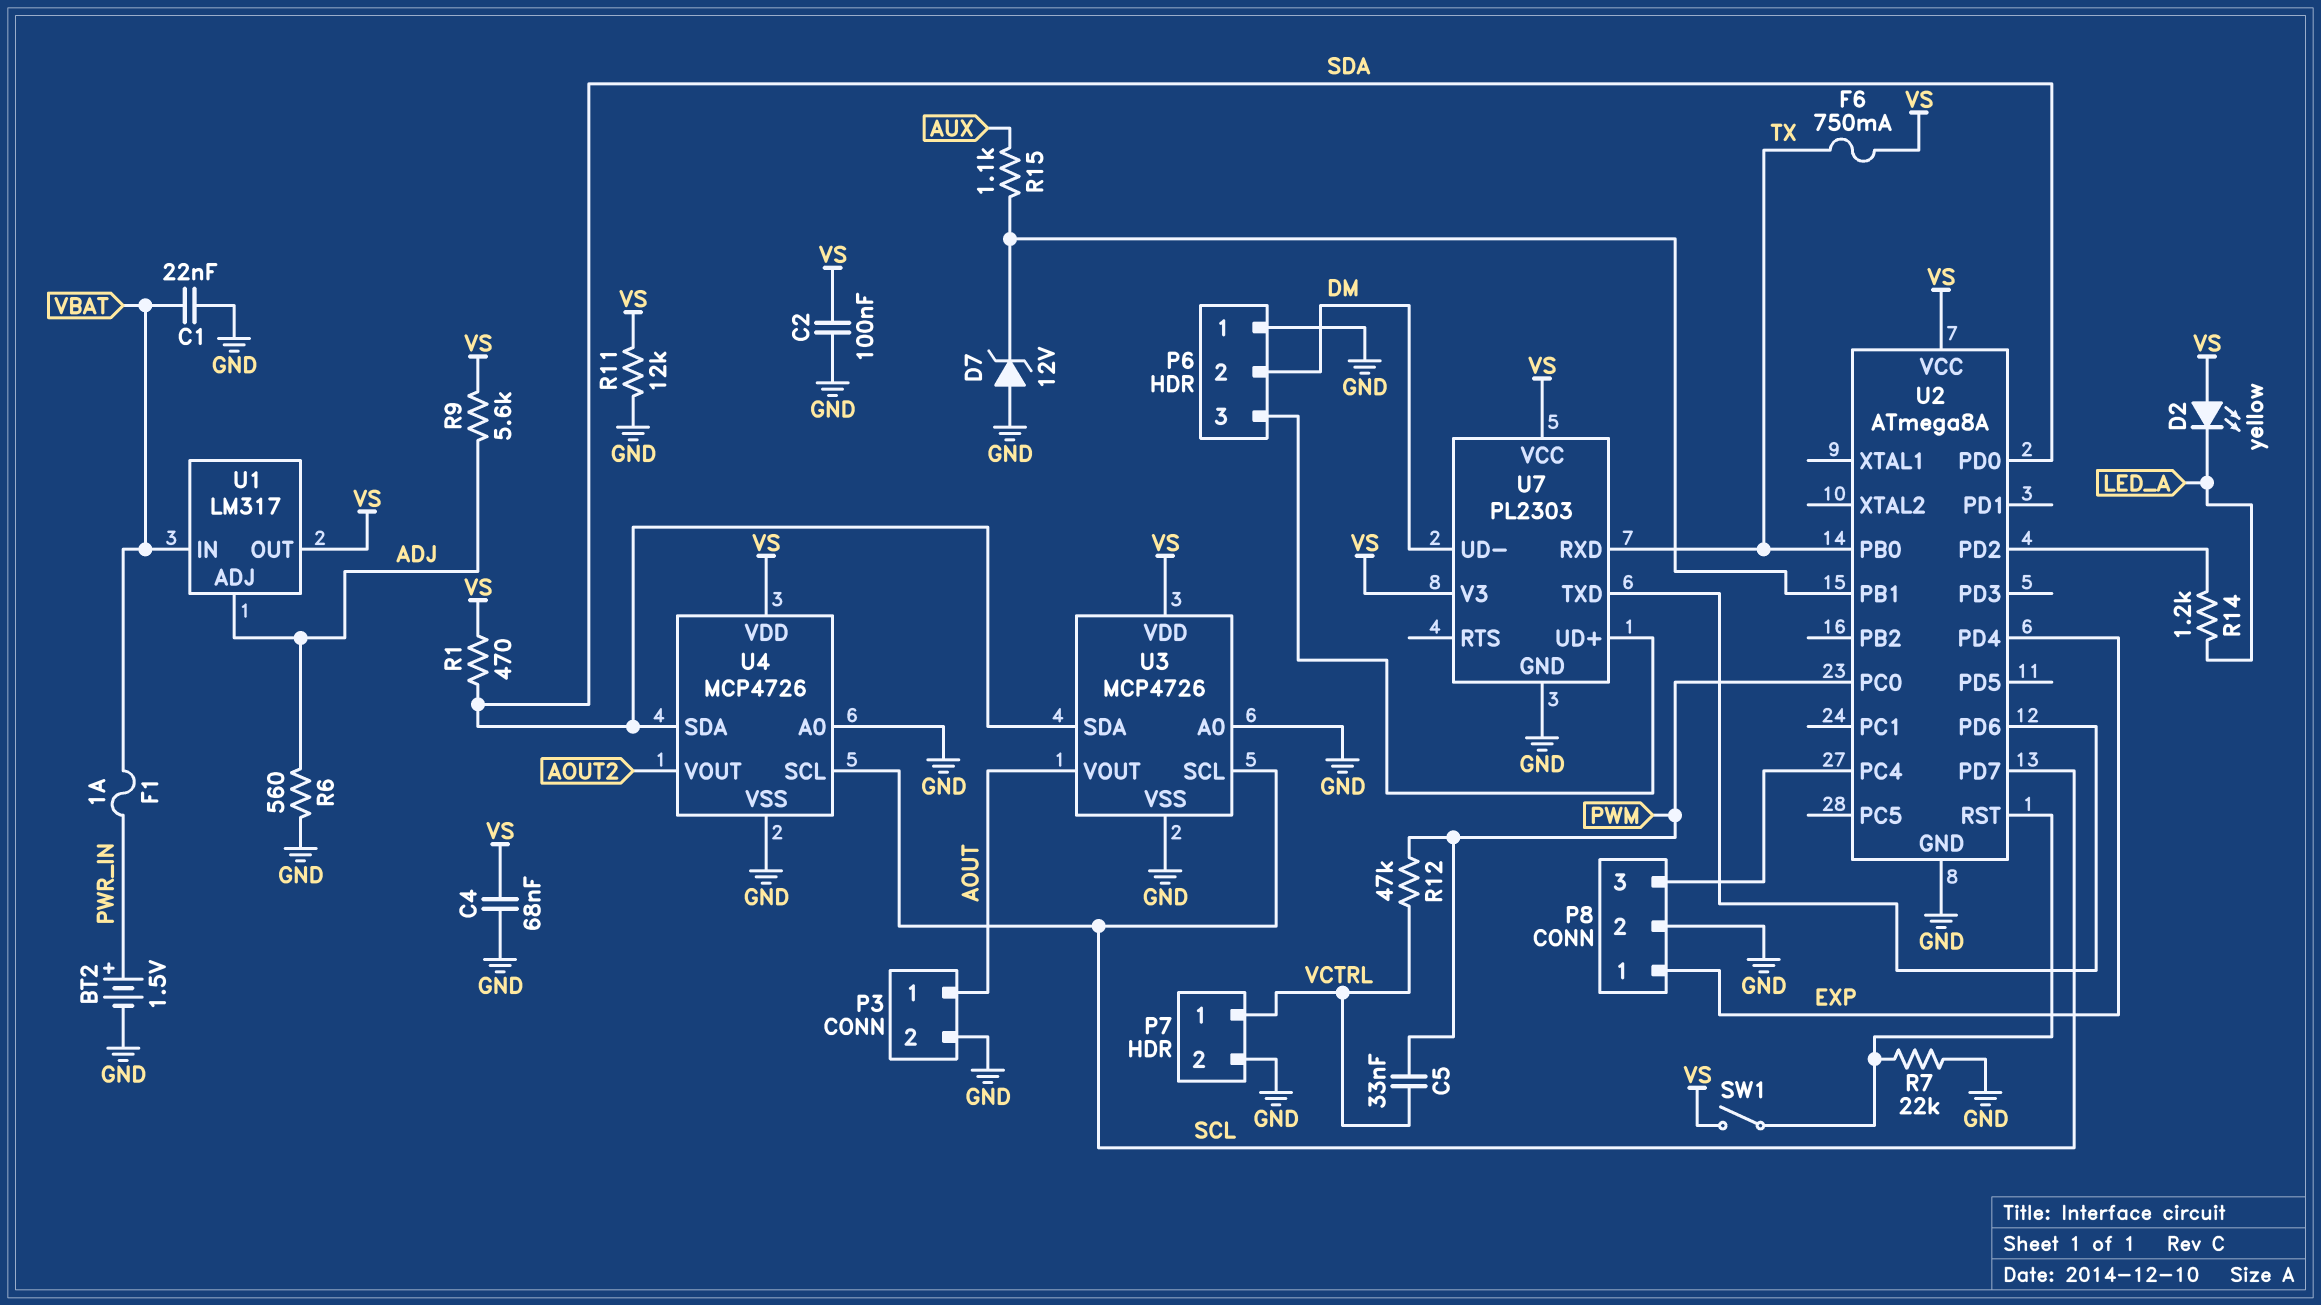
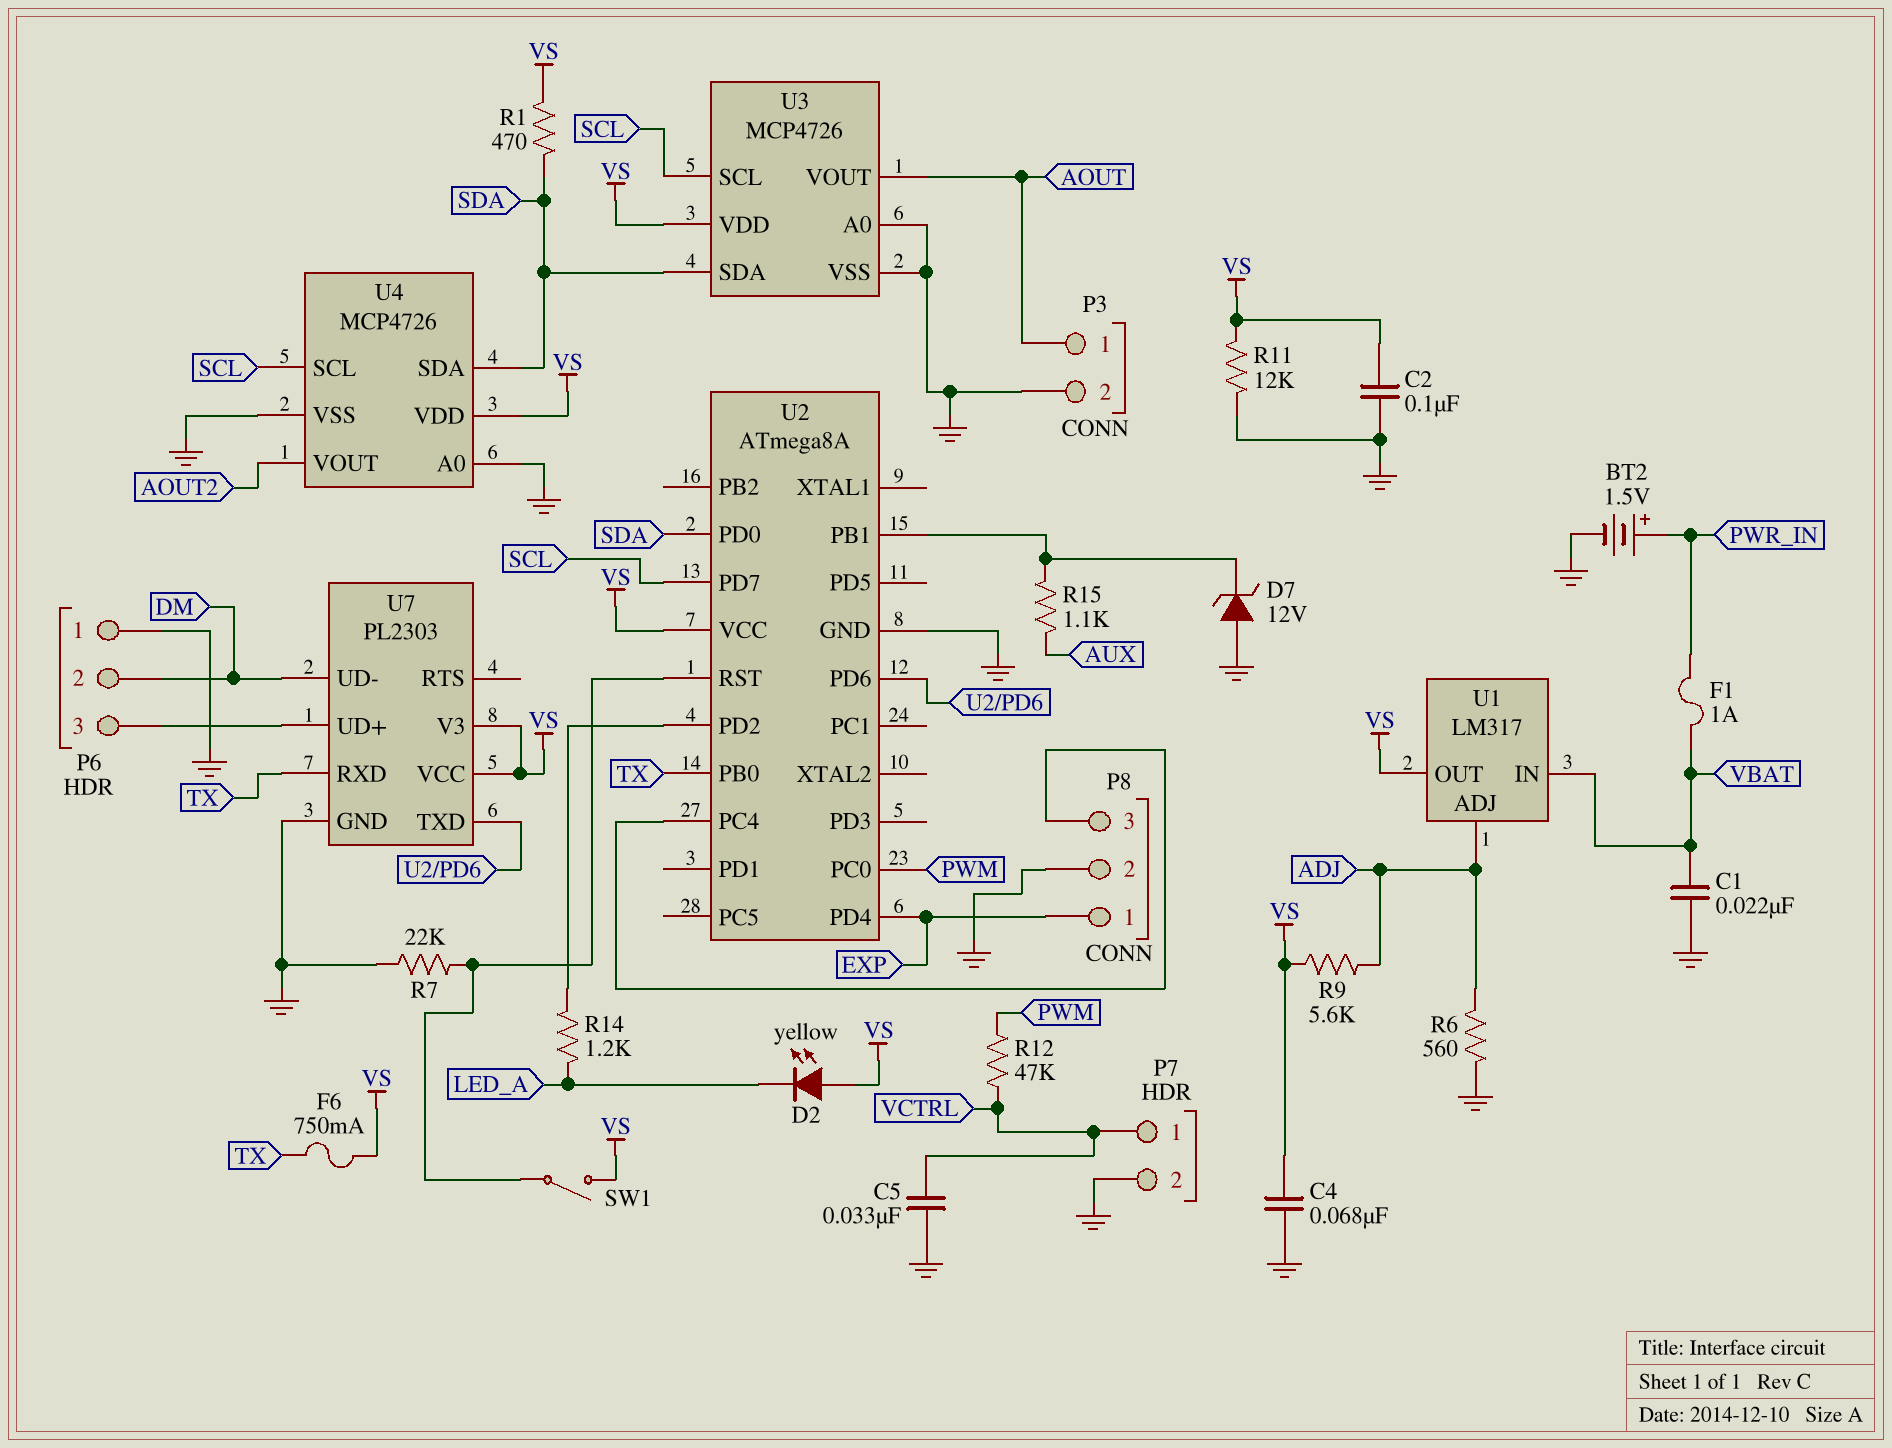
C5: 33nF (PWM, VCTRL) -> 33nF (GND, VCTRL)

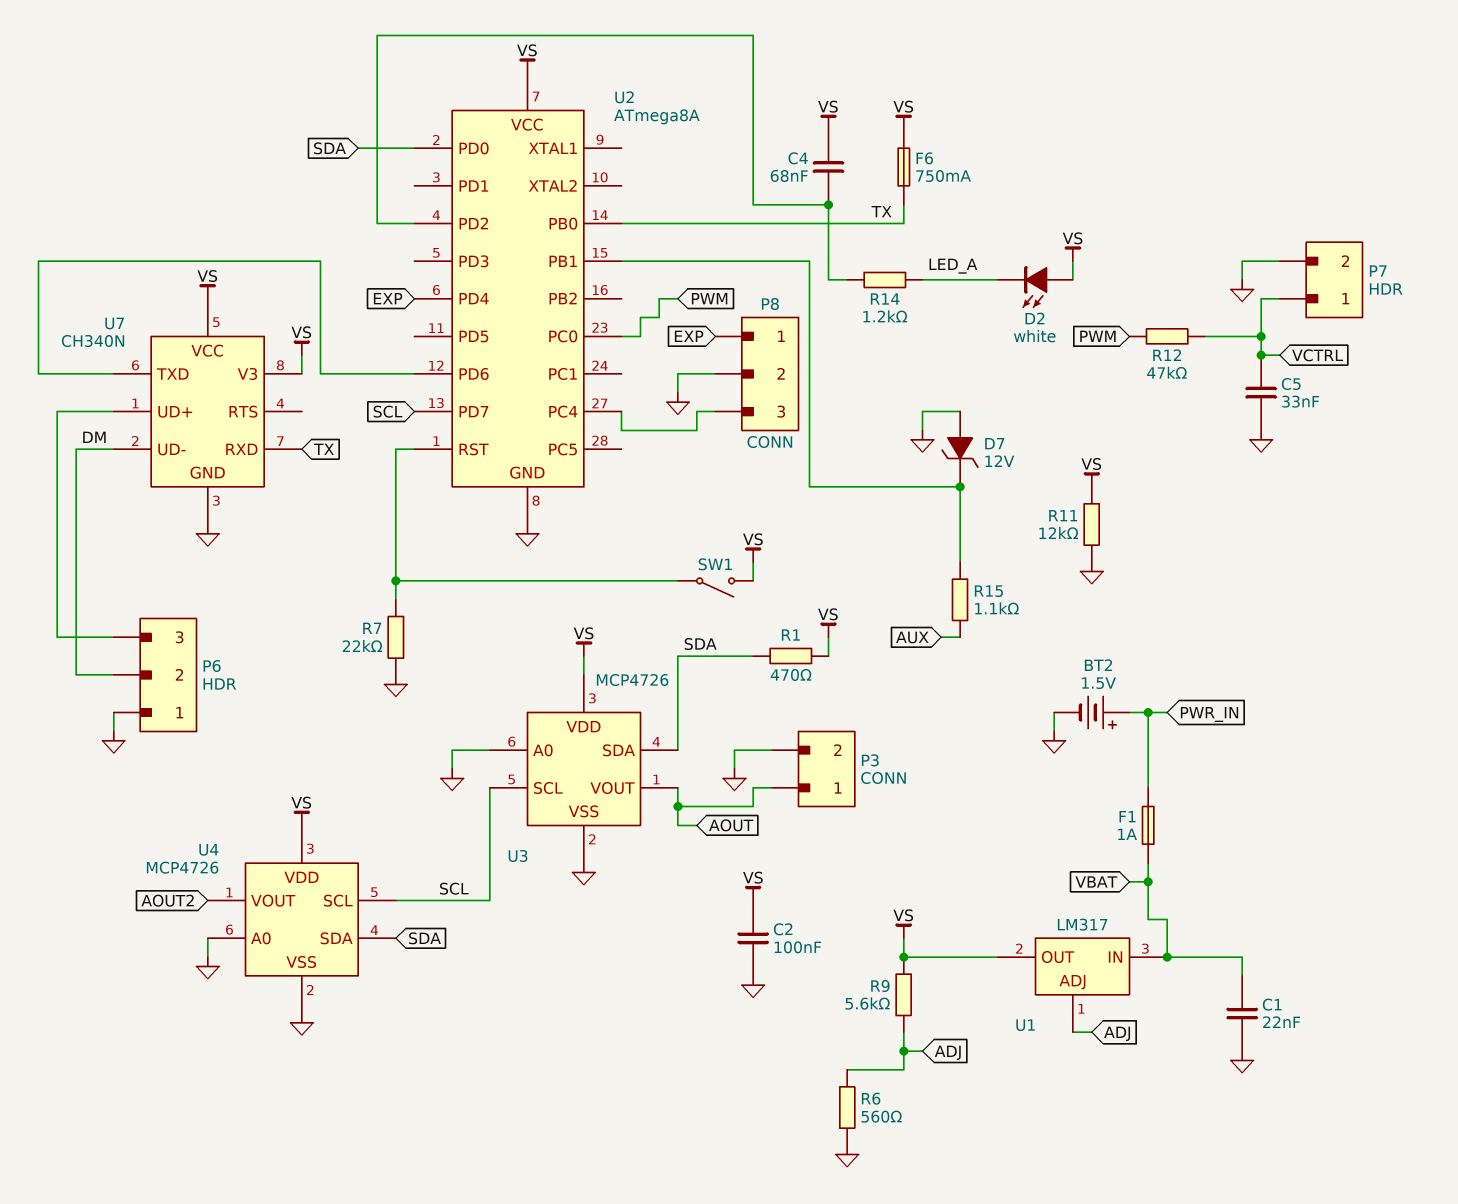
C4: 68nF (GND, VS) -> 68nF (U2/PD2, VS)
D2: LED yellow (A VS, K LED_A) -> LED white (A VS, K LED_A)
U7: PL2303 -> CH340N

